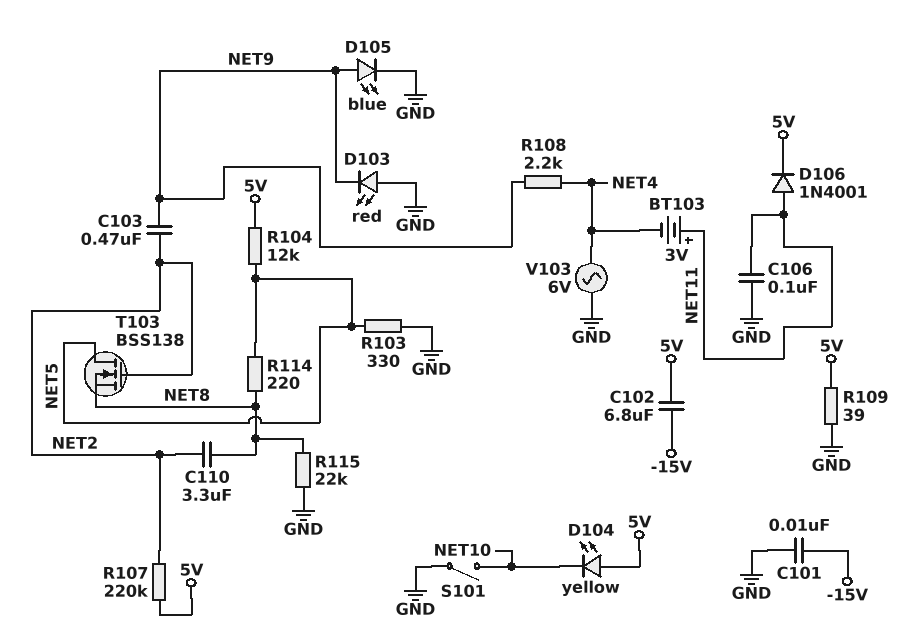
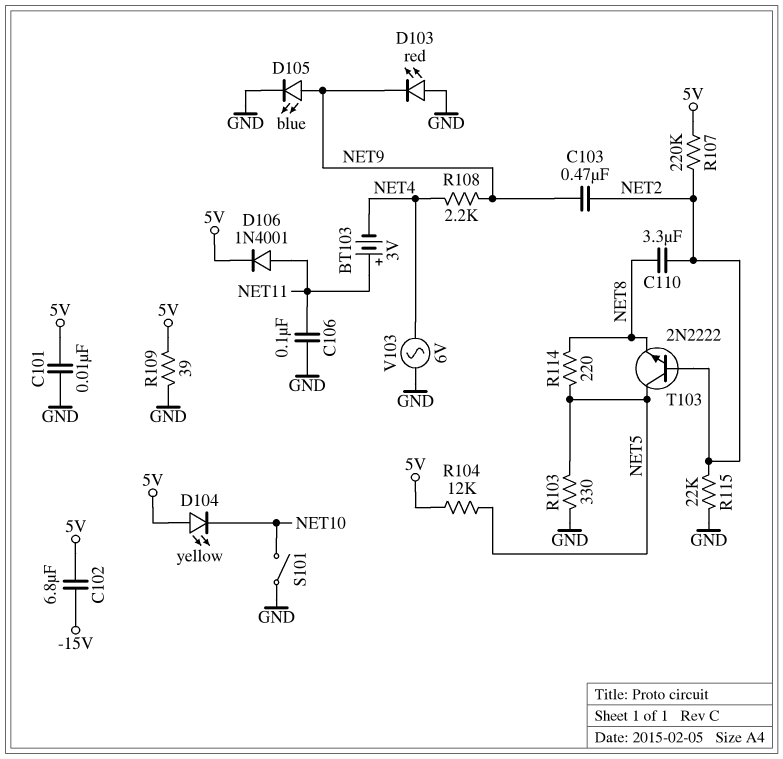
C101: 10nF (-15V, GND) -> 10nF (5V, GND)
R115: 22k (GND, NET8) -> 22k (GND, NET2)
T103: NMOS BSS138 (G NET2, D NET5, S NET8) -> NPN 2N2222 (B NET2, C NET5, E NET8)

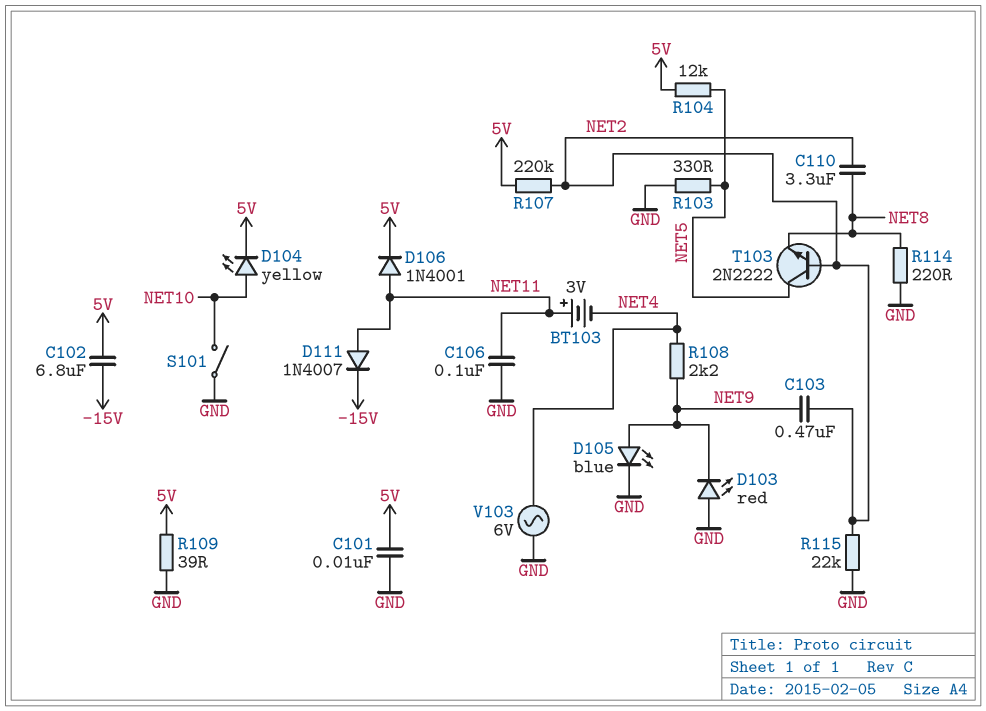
D104: LED yellow (A 5V, K NET10) -> LED yellow (A NET10, K 5V)
D111: none -> diode 1N4007 (A NET11, K -15V)
R114: 220 (NET5, NET8) -> 220 (GND, NET8)

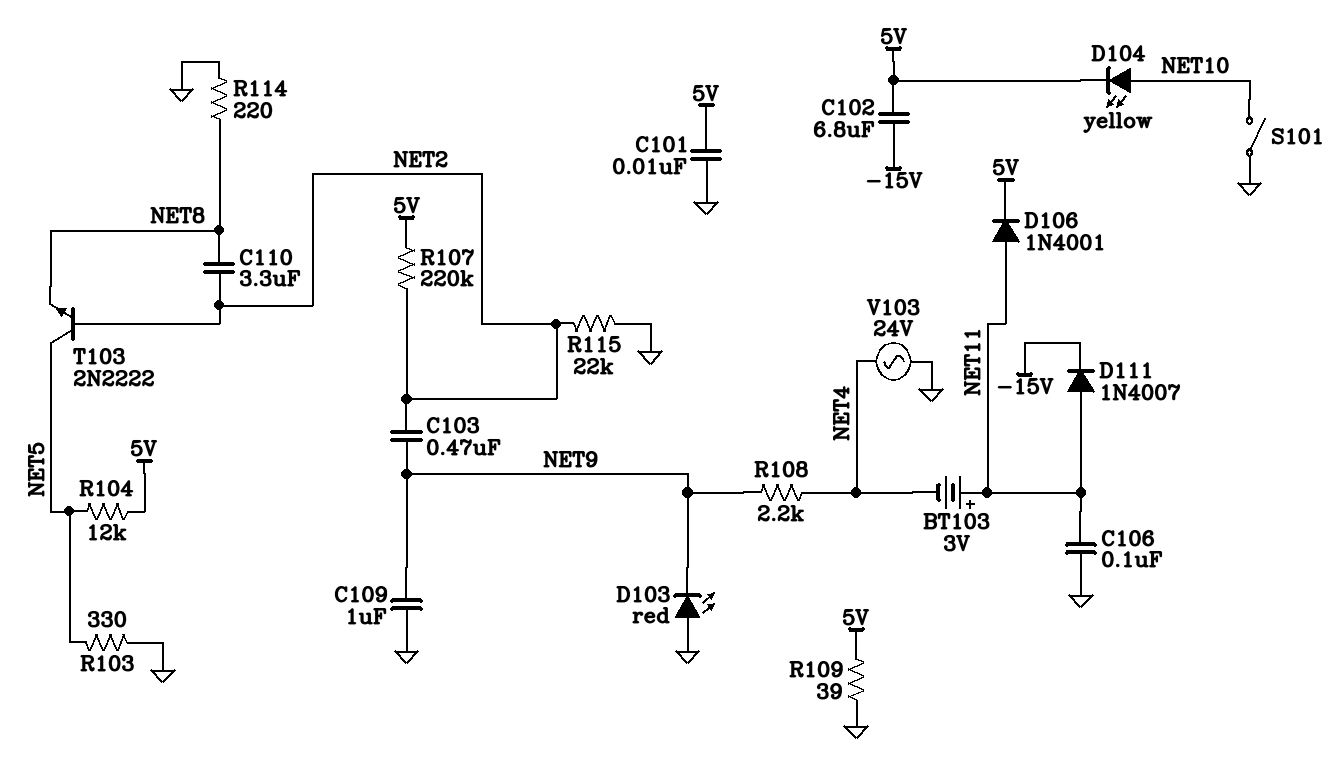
C109: none -> 1uF (GND, NET9)
D105: LED blue (A NET9, K GND) -> none
V103: AC 6V (GND, NET4) -> AC 24V (GND, NET4)

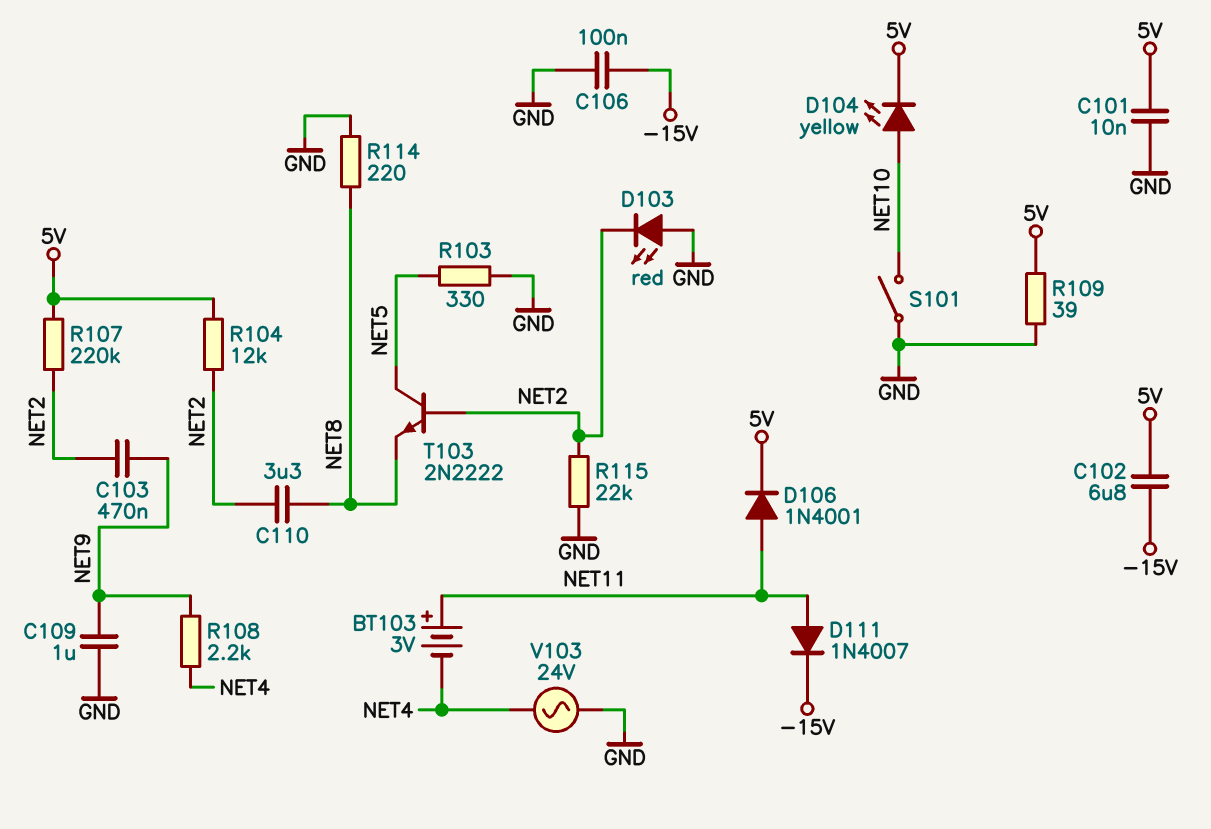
C106: 100nF (GND, NET11) -> 100nF (-15V, GND)
D103: LED red (A GND, K NET9) -> LED red (A GND, K NET2)
R104: 12k (5V, NET5) -> 12k (5V, NET2)

